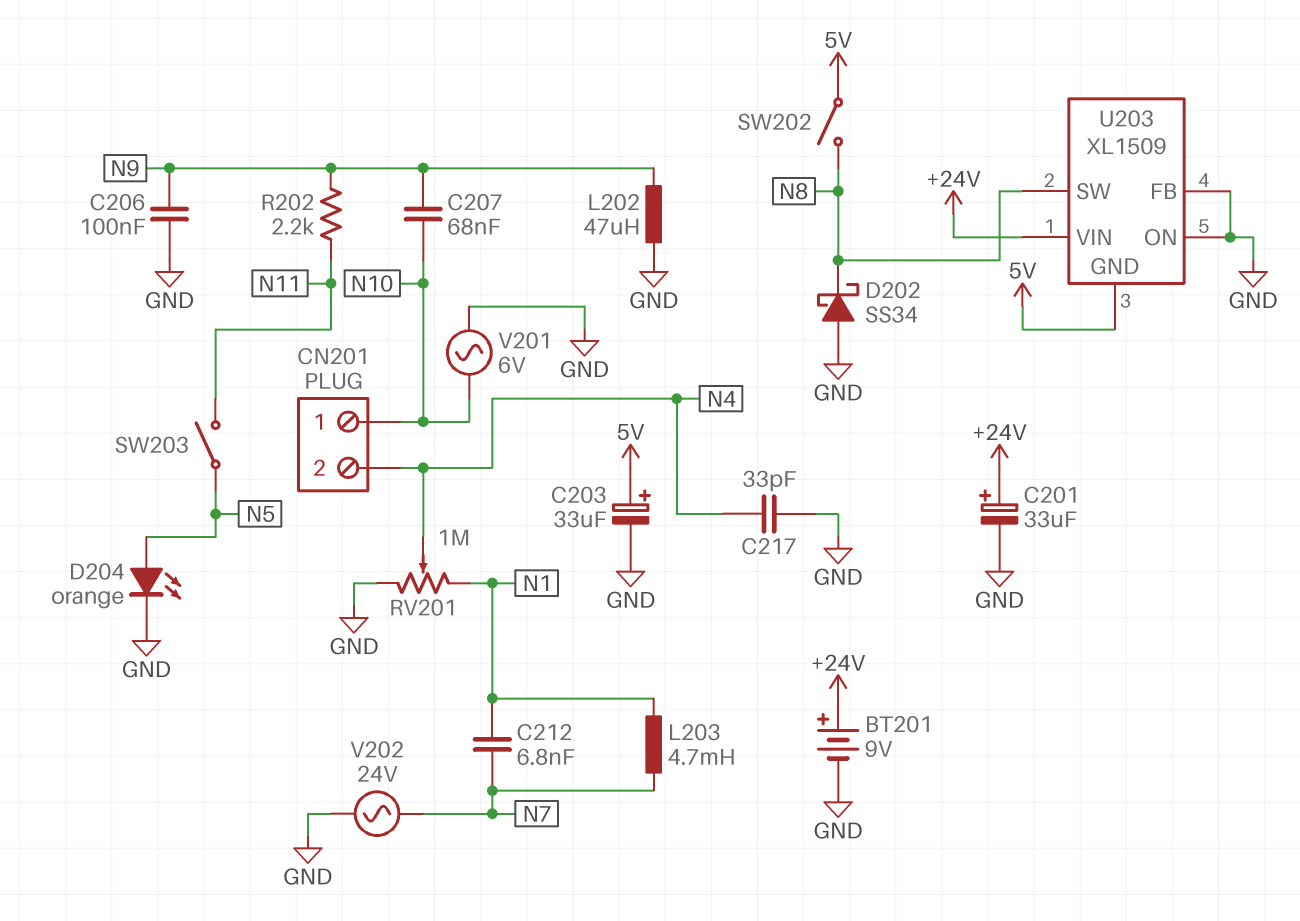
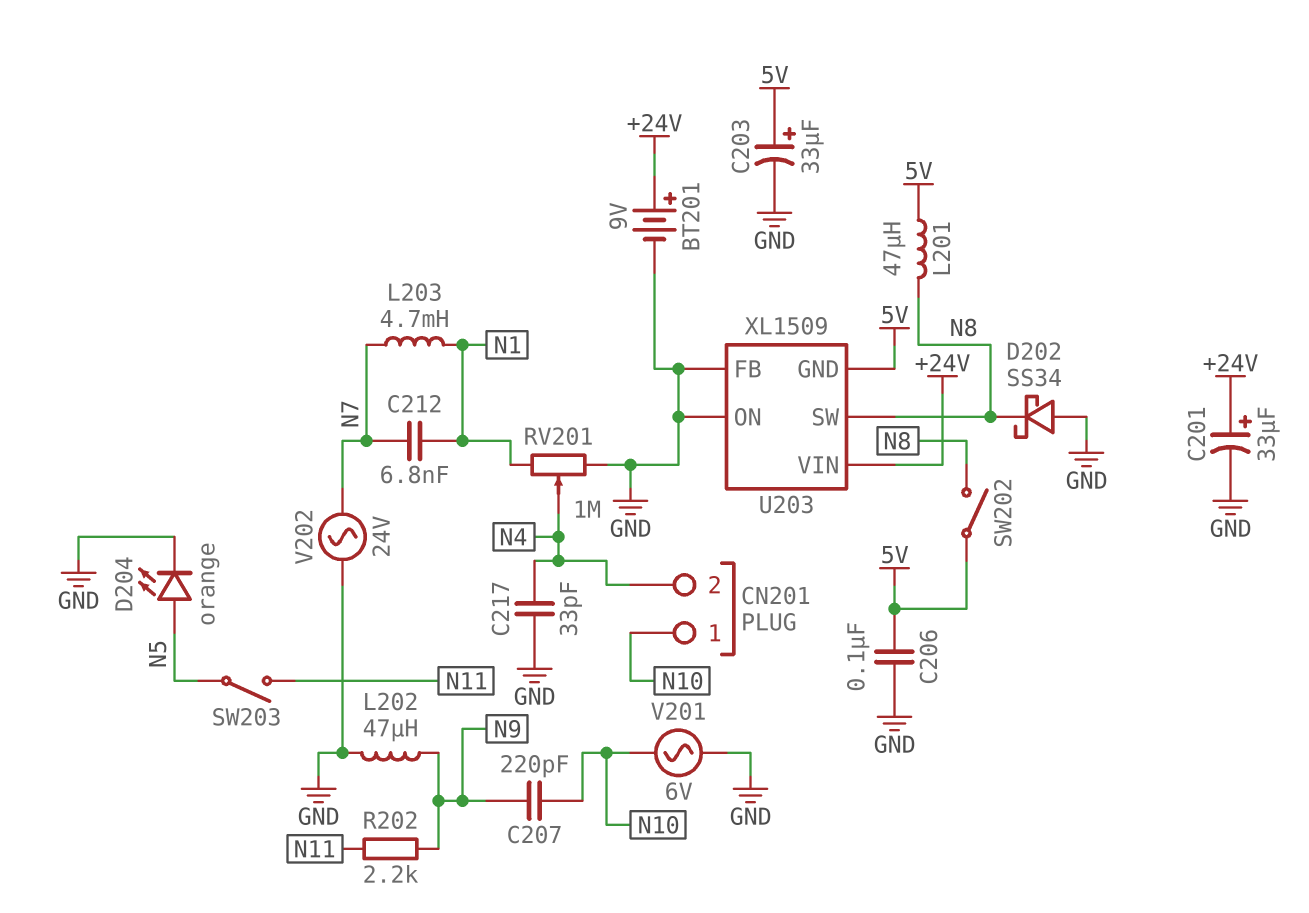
C206: 100nF (GND, N9) -> 100nF (5V, GND)
C207: 68nF (N9, N10) -> 220pF (N9, N10)
L201: none -> 47uH (5V, N8)

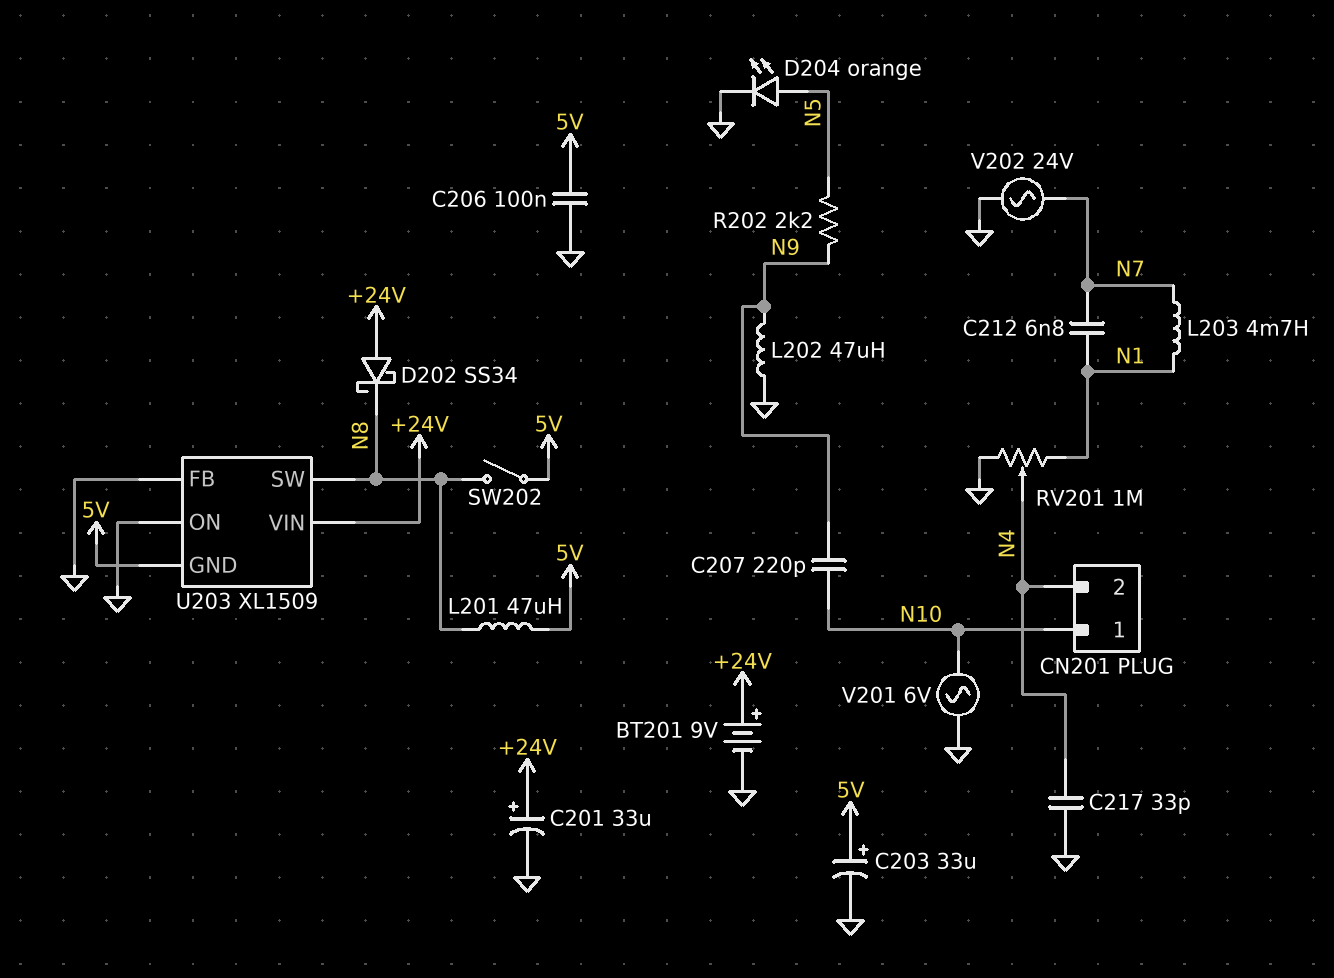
D202: schottky SS34 (A GND, K N8) -> schottky SS34 (A +24V, K N8)
R202: 2.2k (N9, N11) -> 2.2k (N5, N9)
SW203: switch (N5, N11) -> none

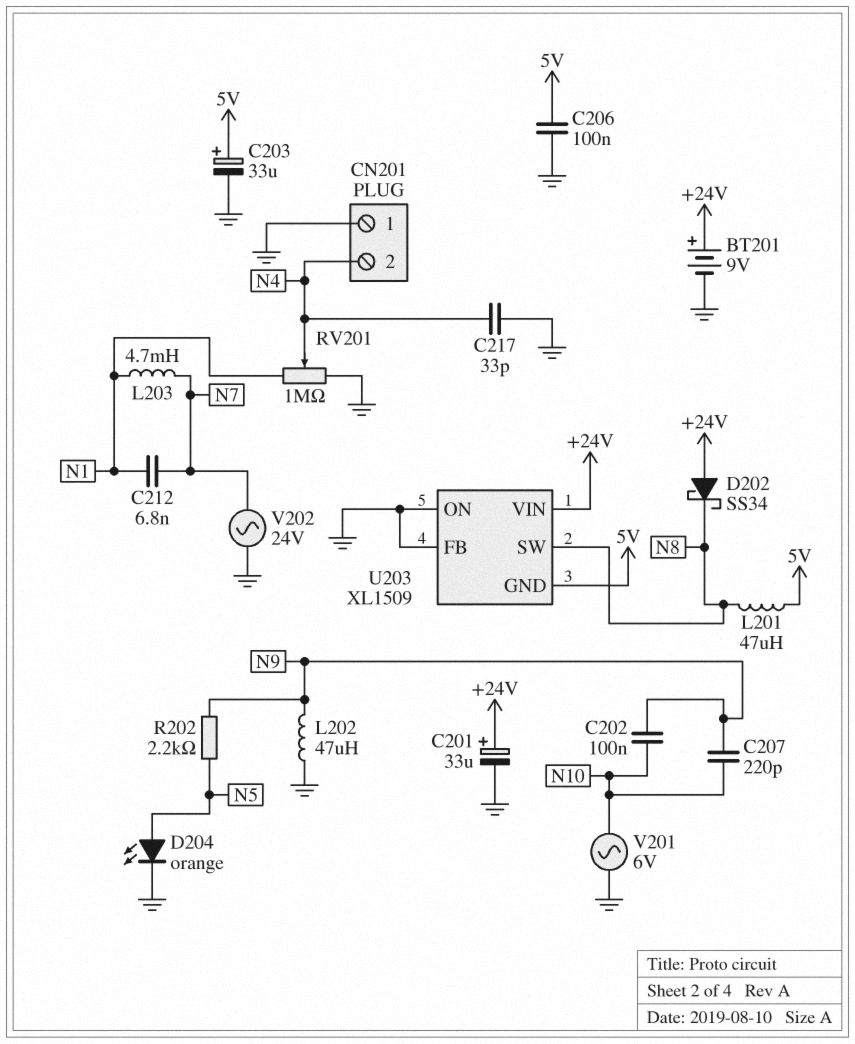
C202: none -> 100nF (N9, N10)
CN201 pin 1: N10 -> GND
SW202: switch (5V, N8) -> none

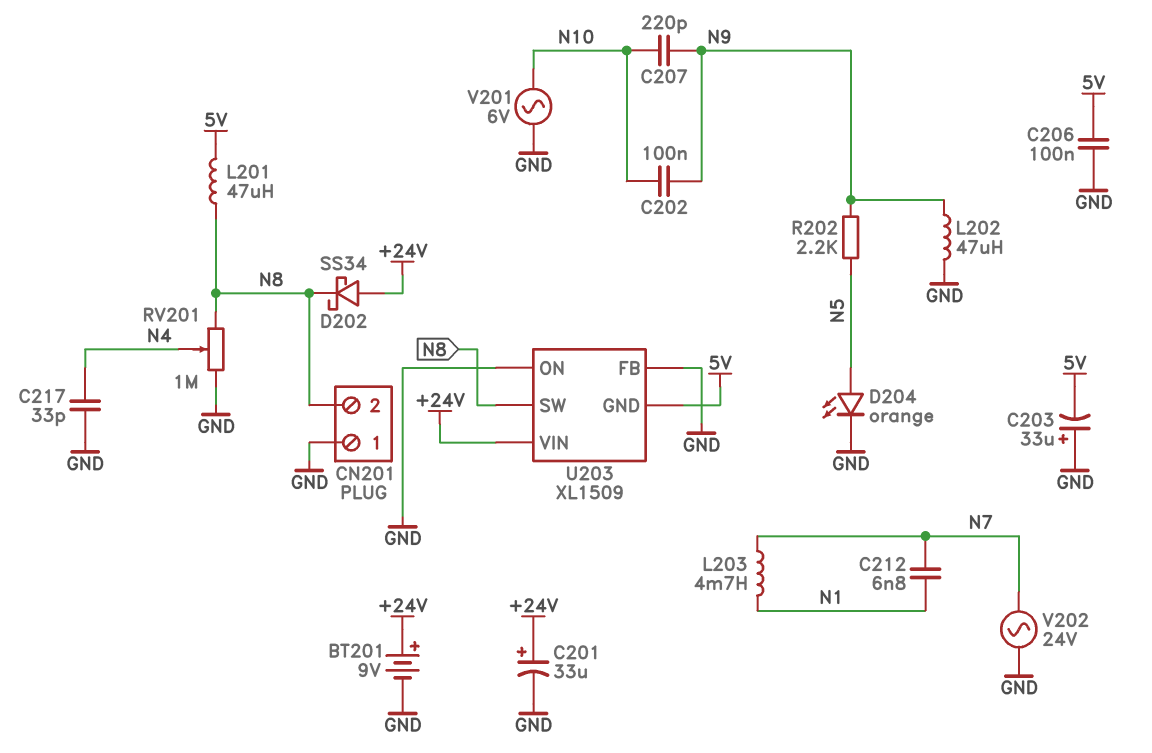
C203: 33uF (plus 5V, minus GND) -> 33uF (plus GND, minus 5V)
CN201 pin 2: N4 -> N8
RV201: 1M (GND, N1, wiper N4) -> 1M (GND, N8, wiper N4)

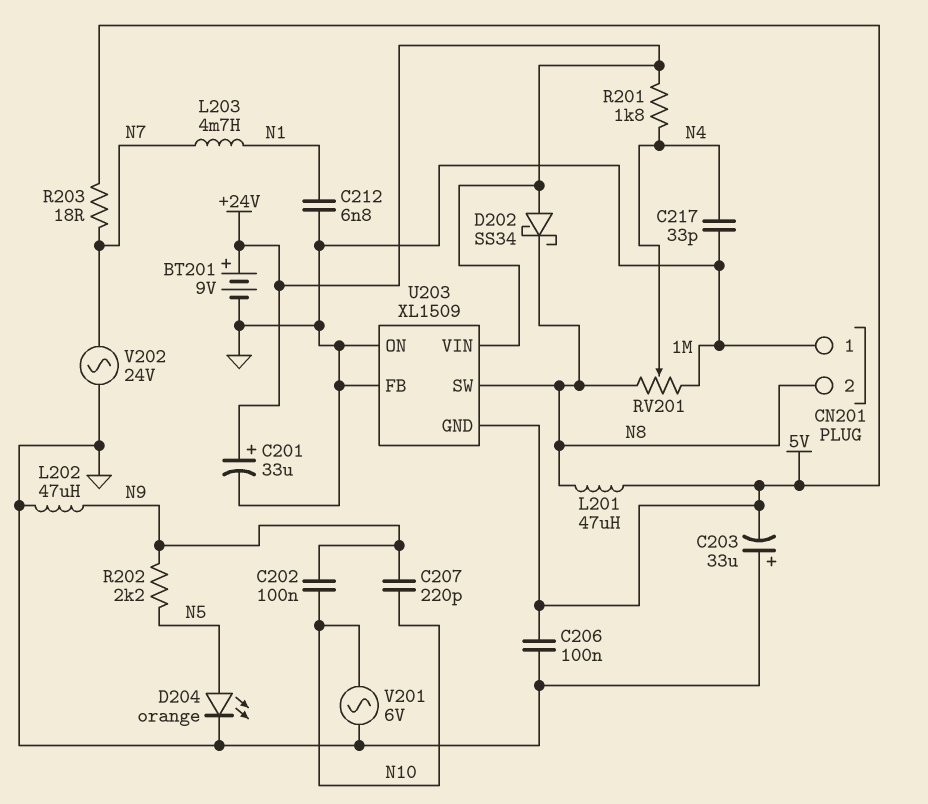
C212: 6.8nF (N1, N7) -> 6.8nF (GND, N1)
R201: none -> 1.8k (+24V, N4)
R203: none -> 18 (5V, N7)

